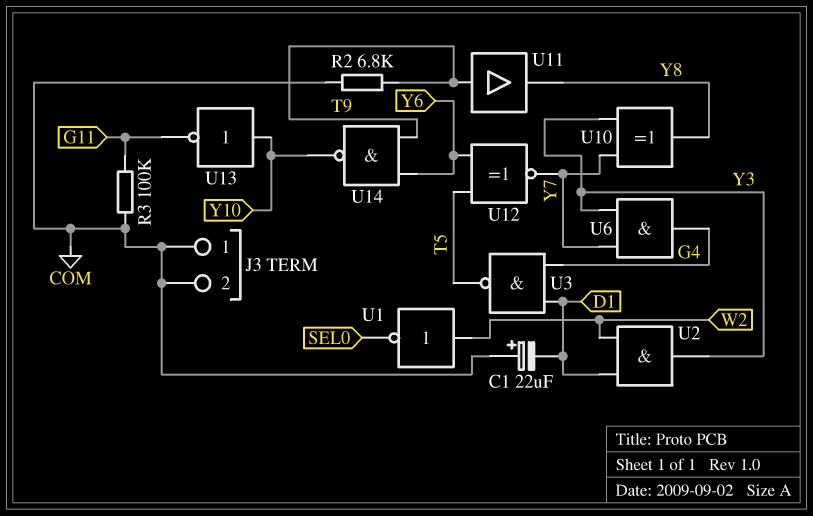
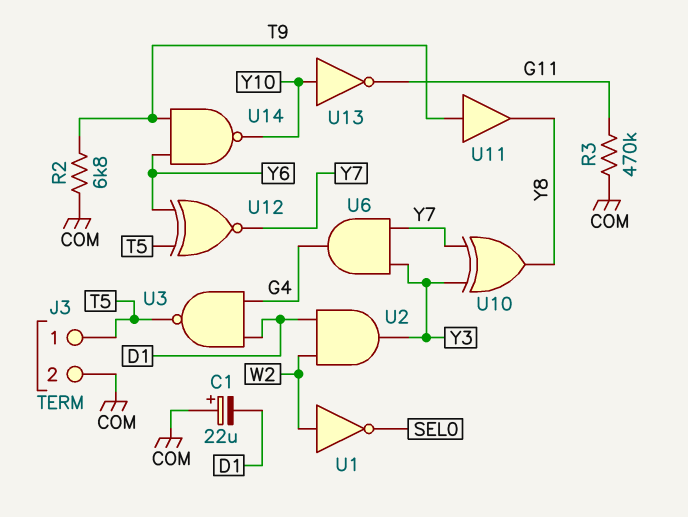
J3 pin 1: COM -> T5
R3: 100k (COM, G11) -> 470k (COM, G11)

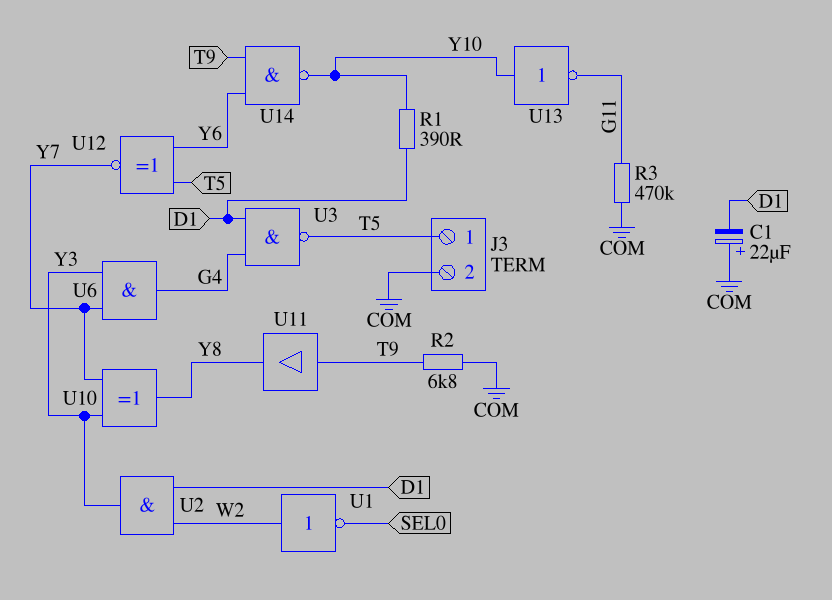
R1: none -> 390 (D1, Y10)

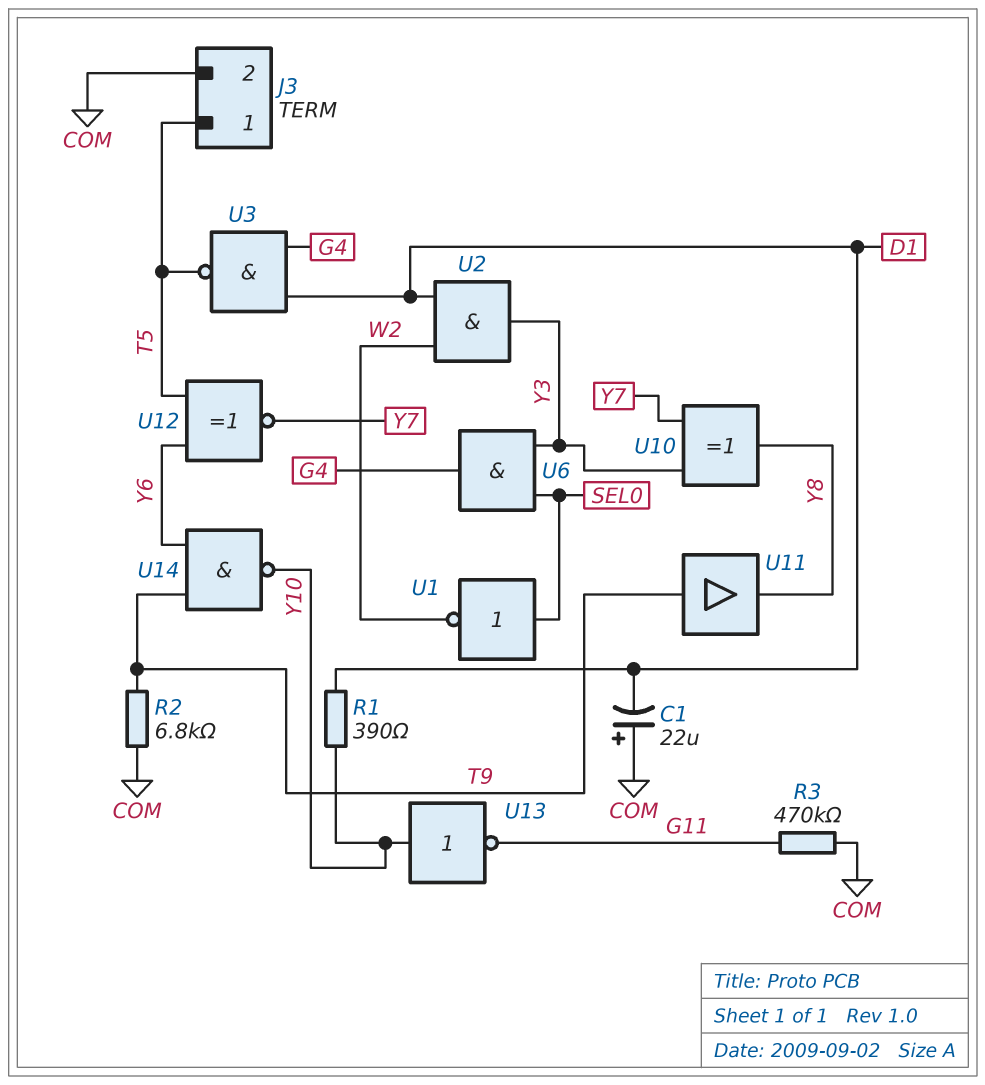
U1: NOT (in W2, out SEL0) -> NOT (in SEL0, out W2)
U6: AND (in Y3, in Y7, out G4) -> AND (in SEL0, in Y3, out G4)

